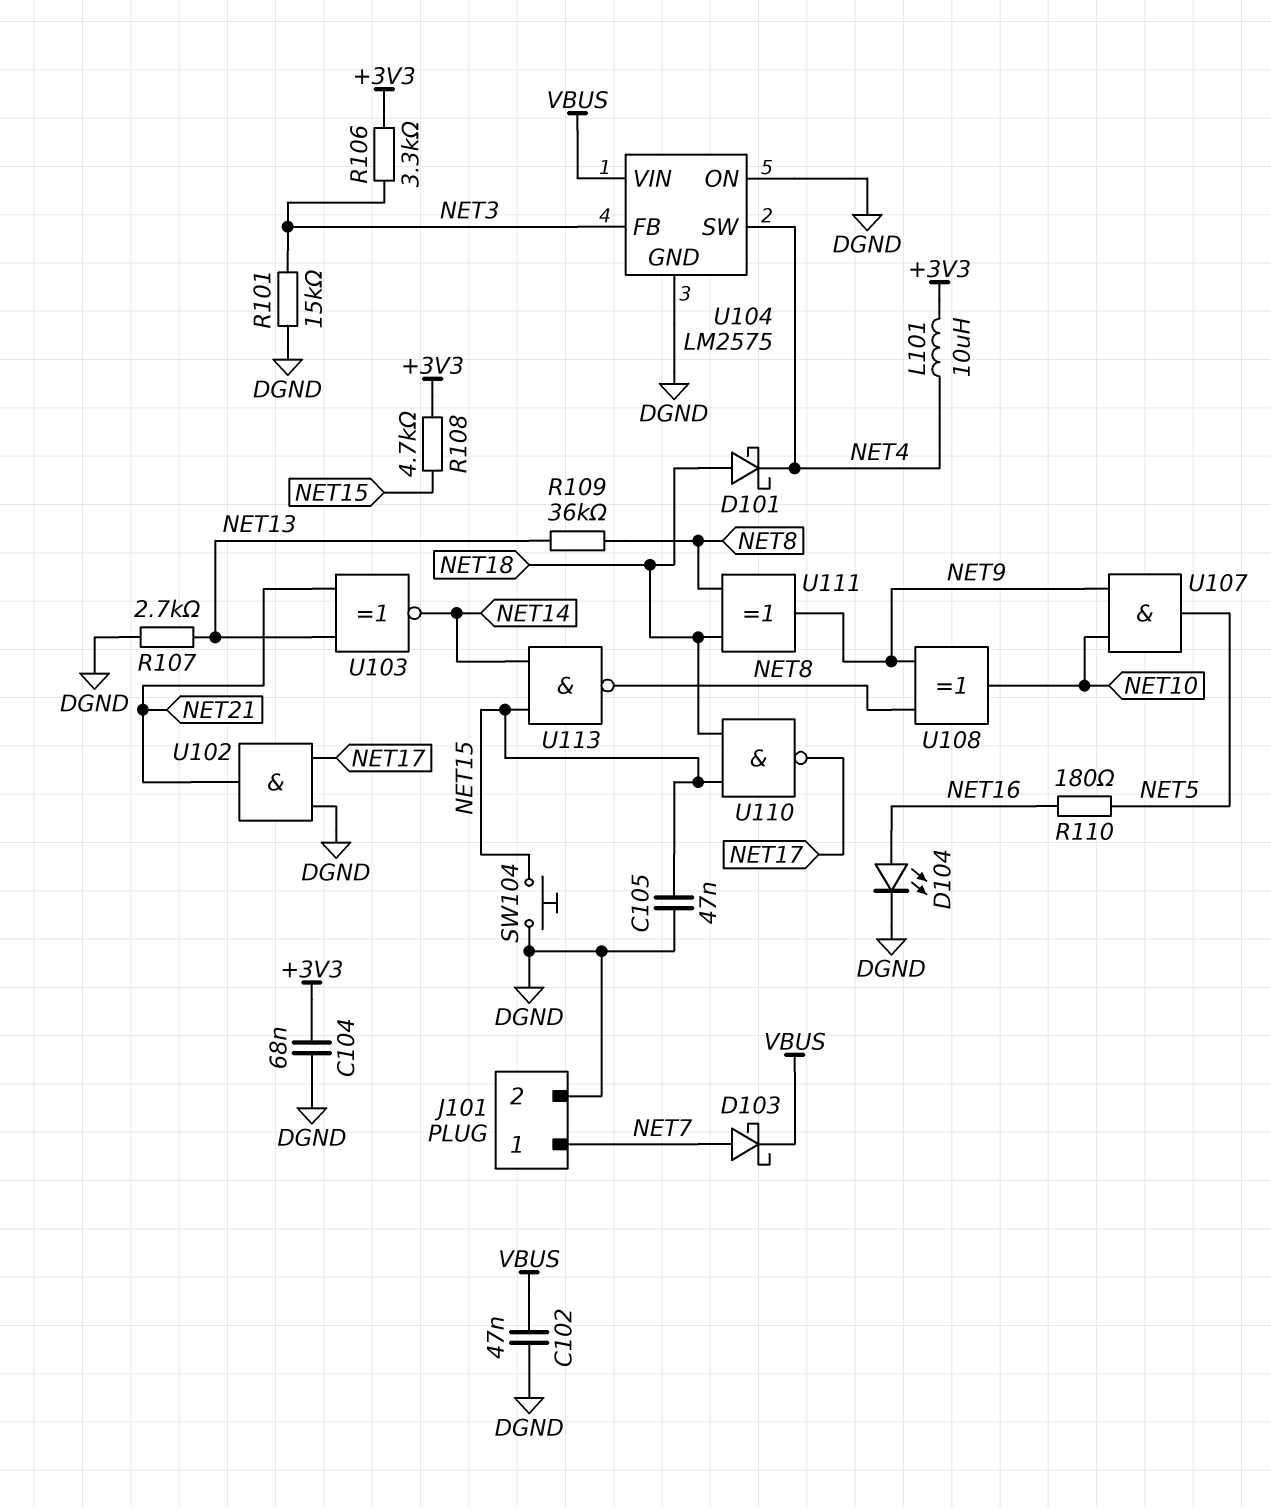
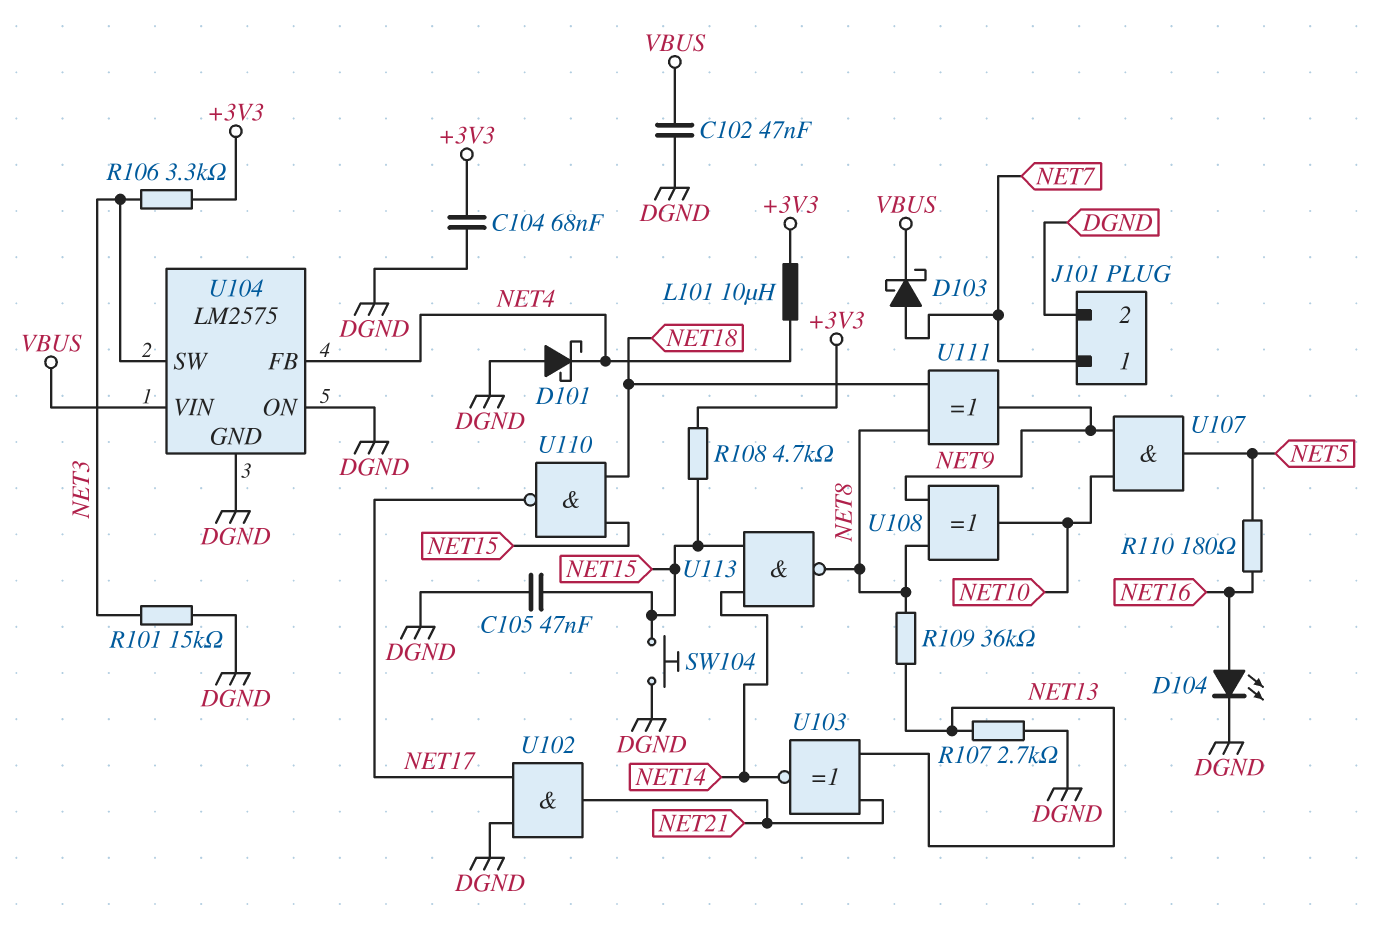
D101: schottky (A NET18, K NET4) -> schottky (A DGND, K NET4)
U104 pin FB: NET3 -> NET4
U104 pin SW: NET4 -> NET3

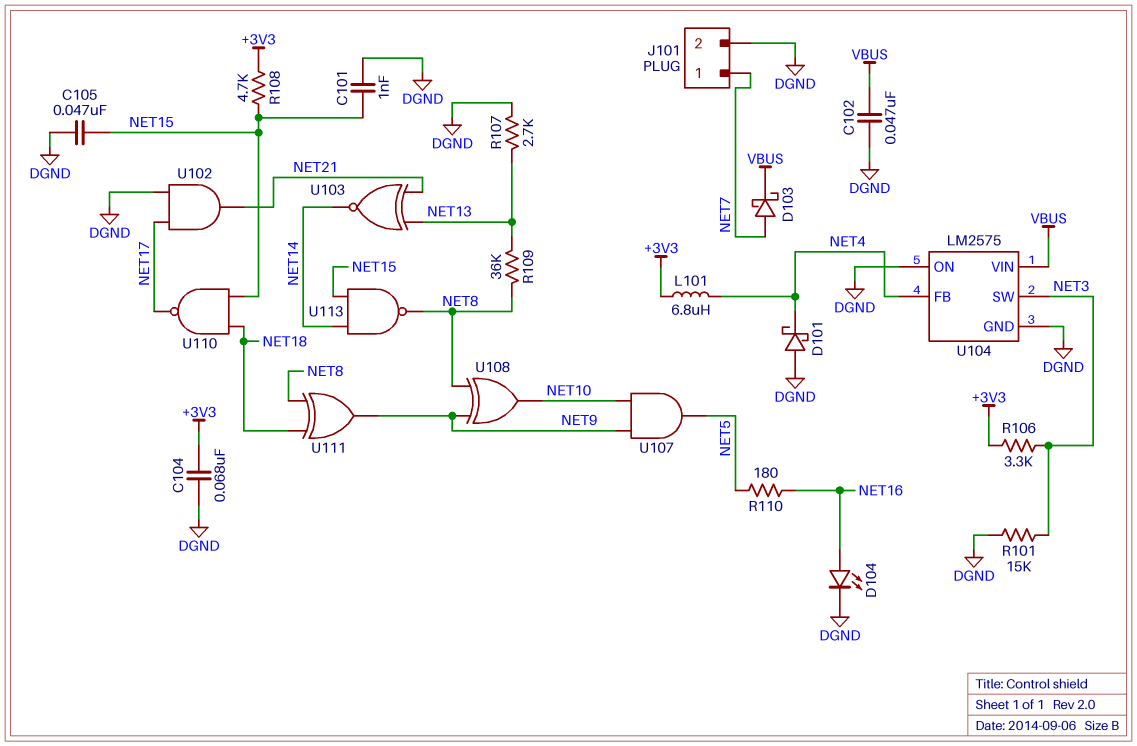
C101: none -> 1nF (DGND, NET15)
L101: 10uH (+3V3, NET4) -> 6.8uH (+3V3, NET4)
SW104: button (DGND, NET15) -> none

